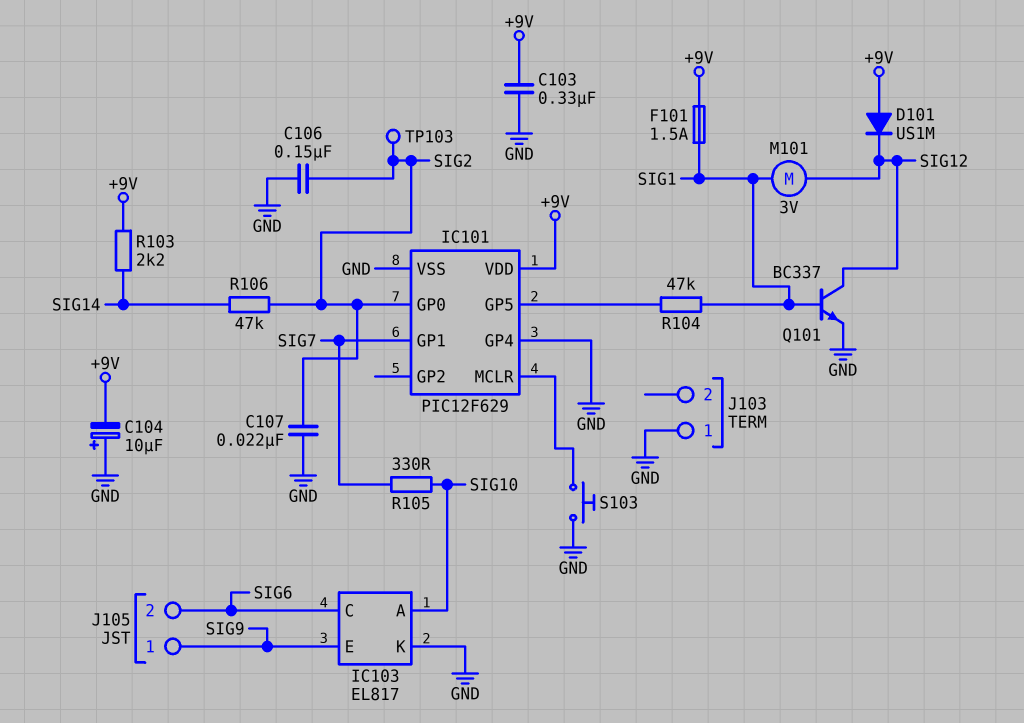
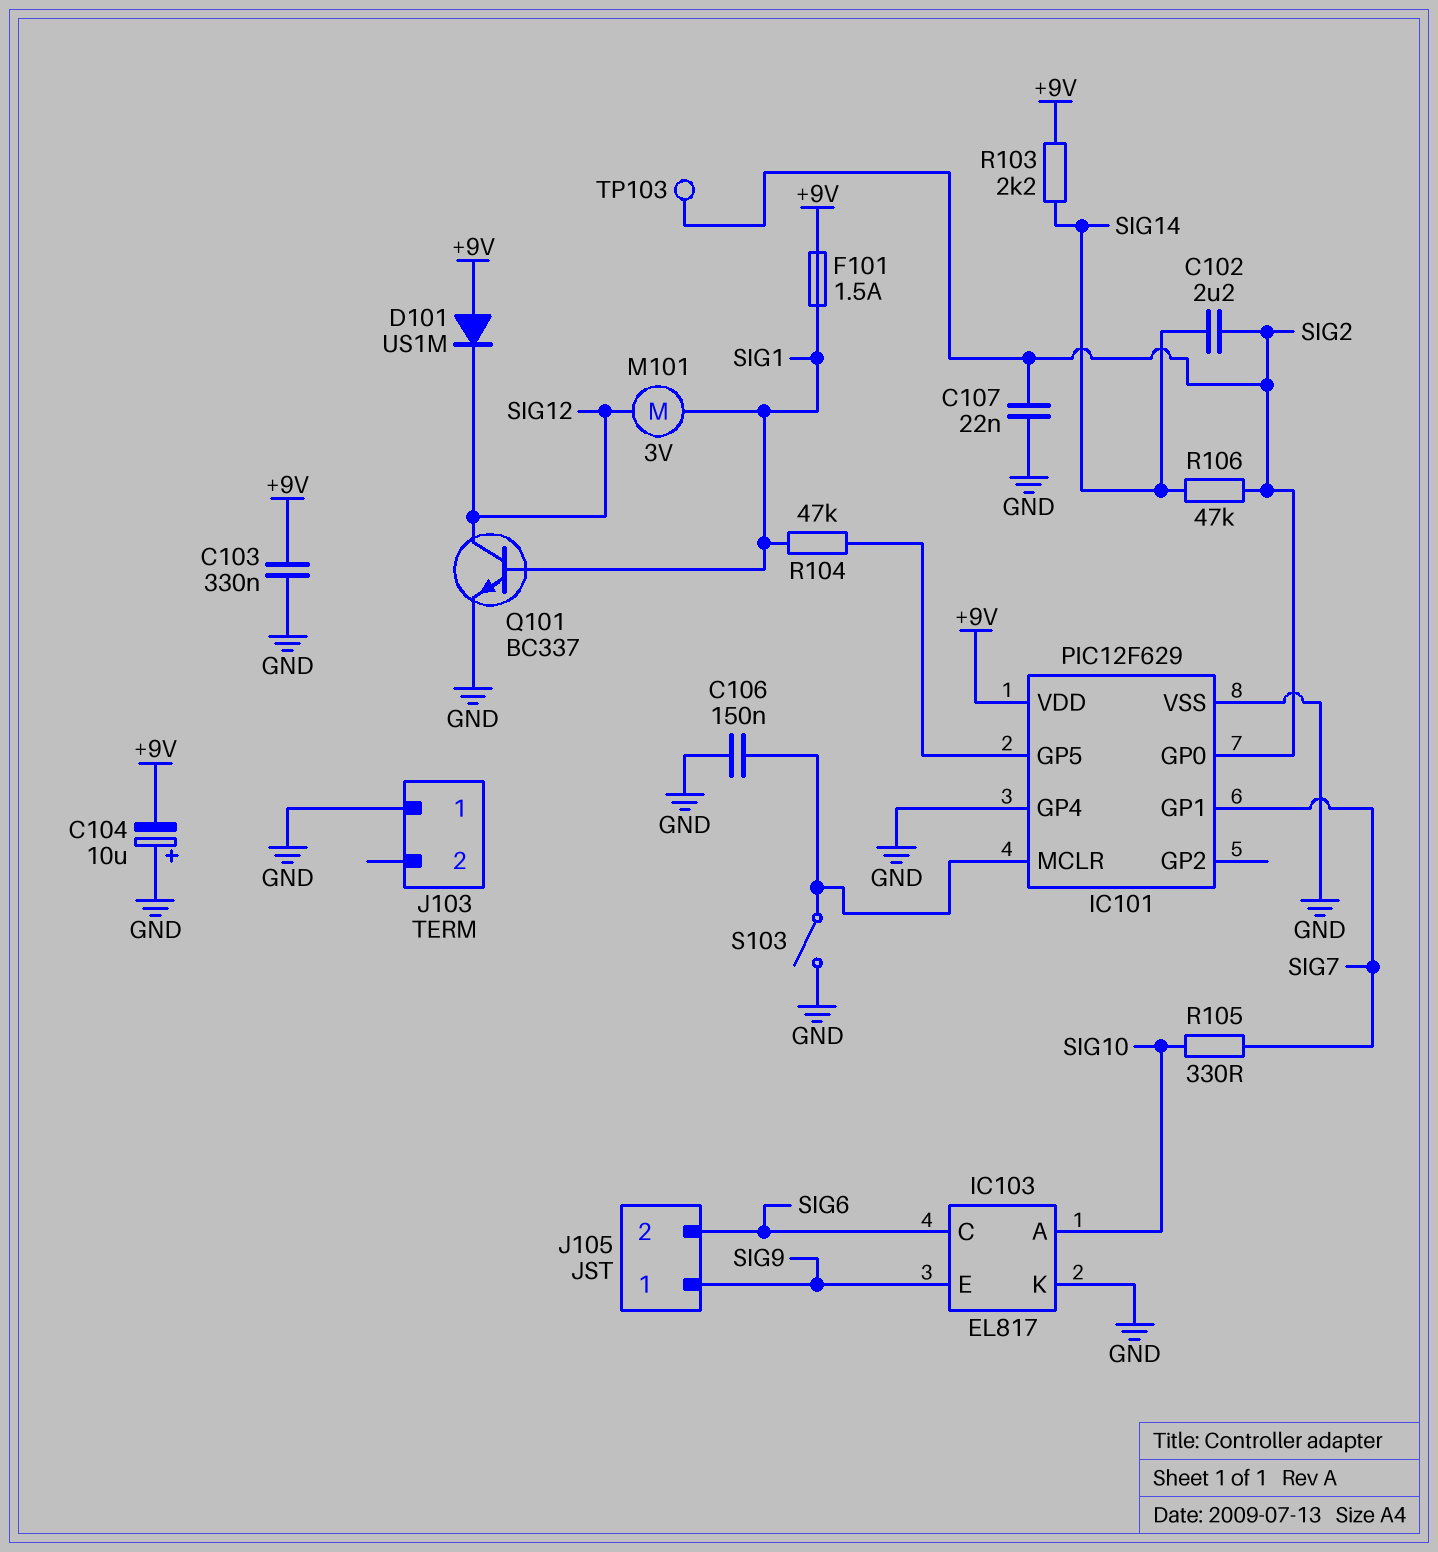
C102: none -> 2.2uF (SIG2, SIG14)
C106: 150nF (GND, SIG2) -> 150nF (GND, IC101/MCLR)
S103: button (GND, IC101/MCLR) -> switch (GND, IC101/MCLR)

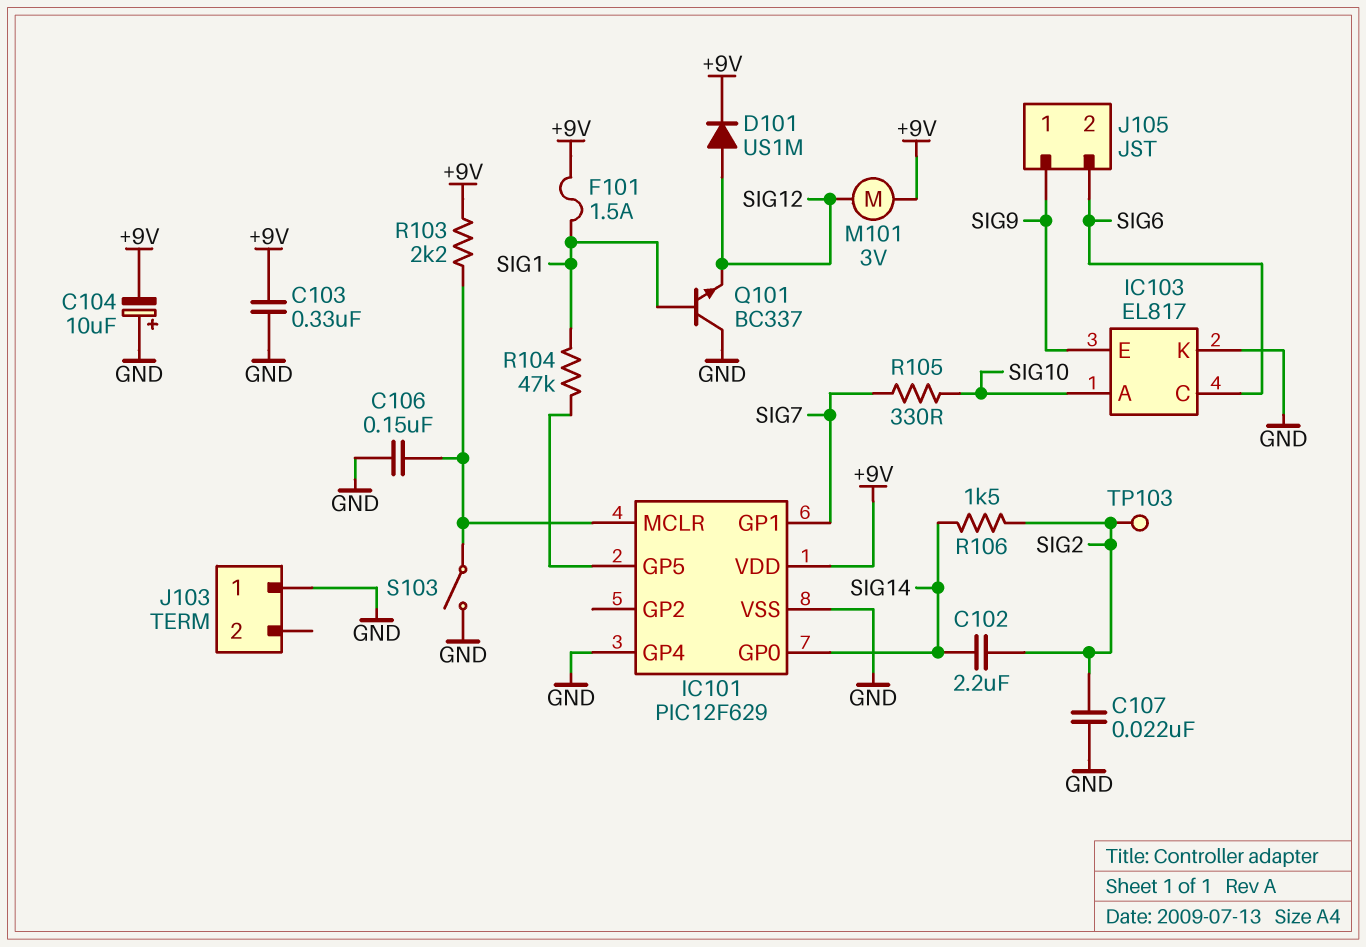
D101: diode US1M (A +9V, K SIG12) -> diode US1M (A SIG12, K +9V)
IC101 pin GP0: SIG2 -> SIG14
M101: motor 3V (SIG1, SIG12) -> motor 3V (+9V, SIG12)
Q101: NPN BC337 (B SIG1, C SIG12, E GND) -> NPN BC337 (B SIG1, C GND, E SIG12)
R103: 2.2k (+9V, SIG14) -> 2.2k (+9V, IC101/MCLR)
R106: 47k (SIG2, SIG14) -> 1.5k (SIG2, SIG14)

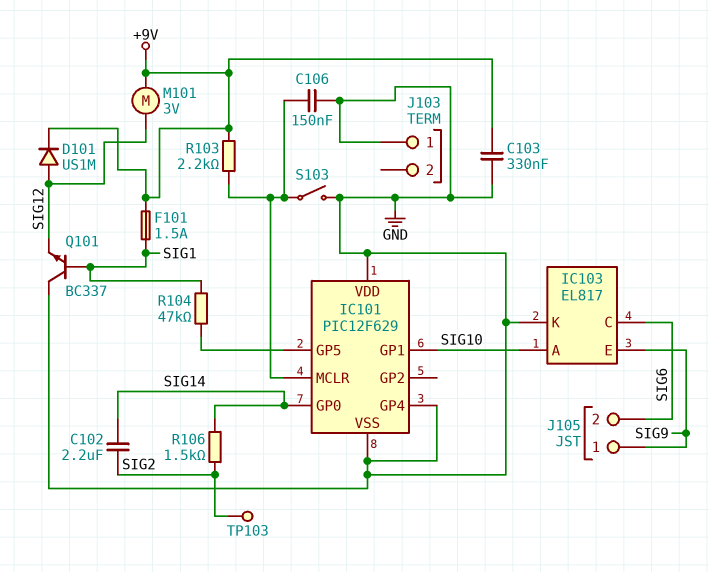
C104: 10uF (plus GND, minus +9V) -> none
C107: 22nF (GND, SIG2) -> none
IC101 pin GP1: SIG7 -> SIG10
IC101 pin VDD: +9V -> GND
R105: 330 (SIG7, SIG10) -> none

